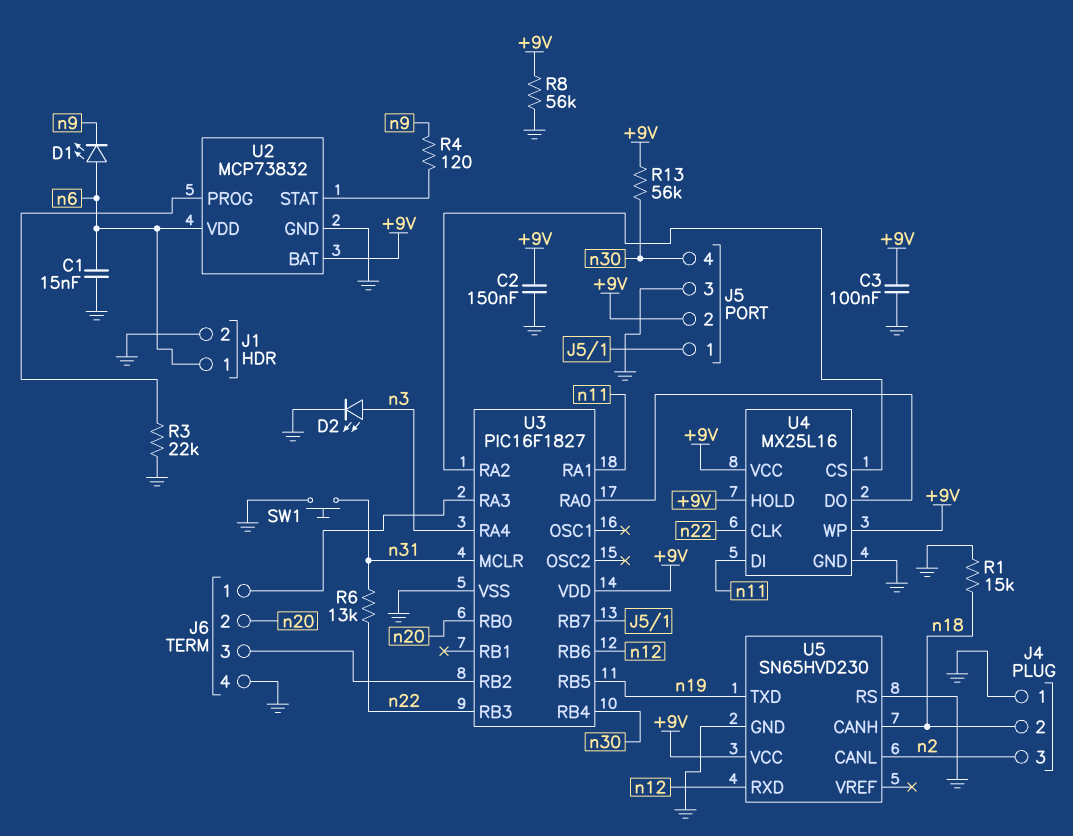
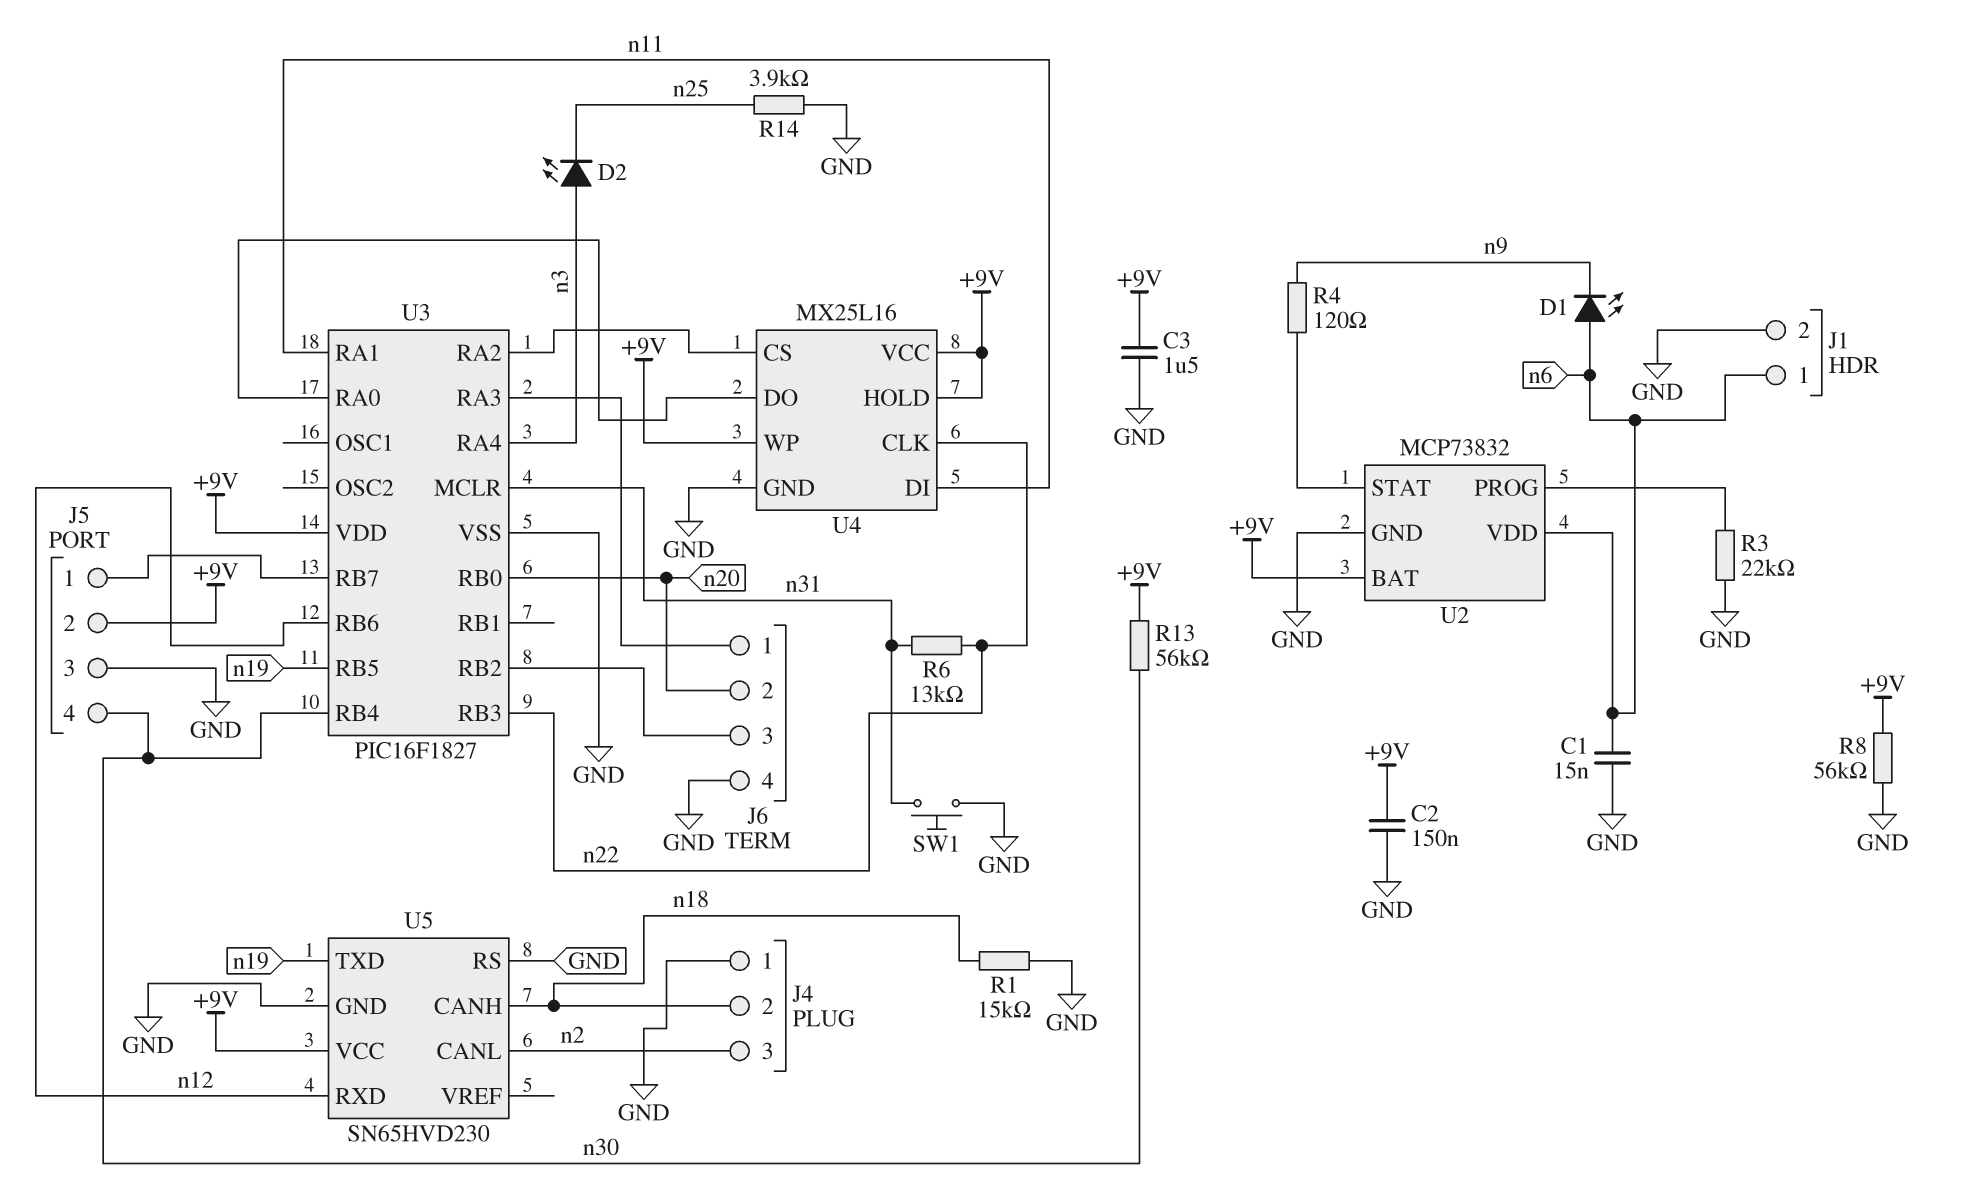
C3: 100nF (+9V, GND) -> 1.5uF (+9V, GND)
D2: LED (A n3, K GND) -> LED (A n3, K n25)
R14: none -> 3.9k (GND, n25)

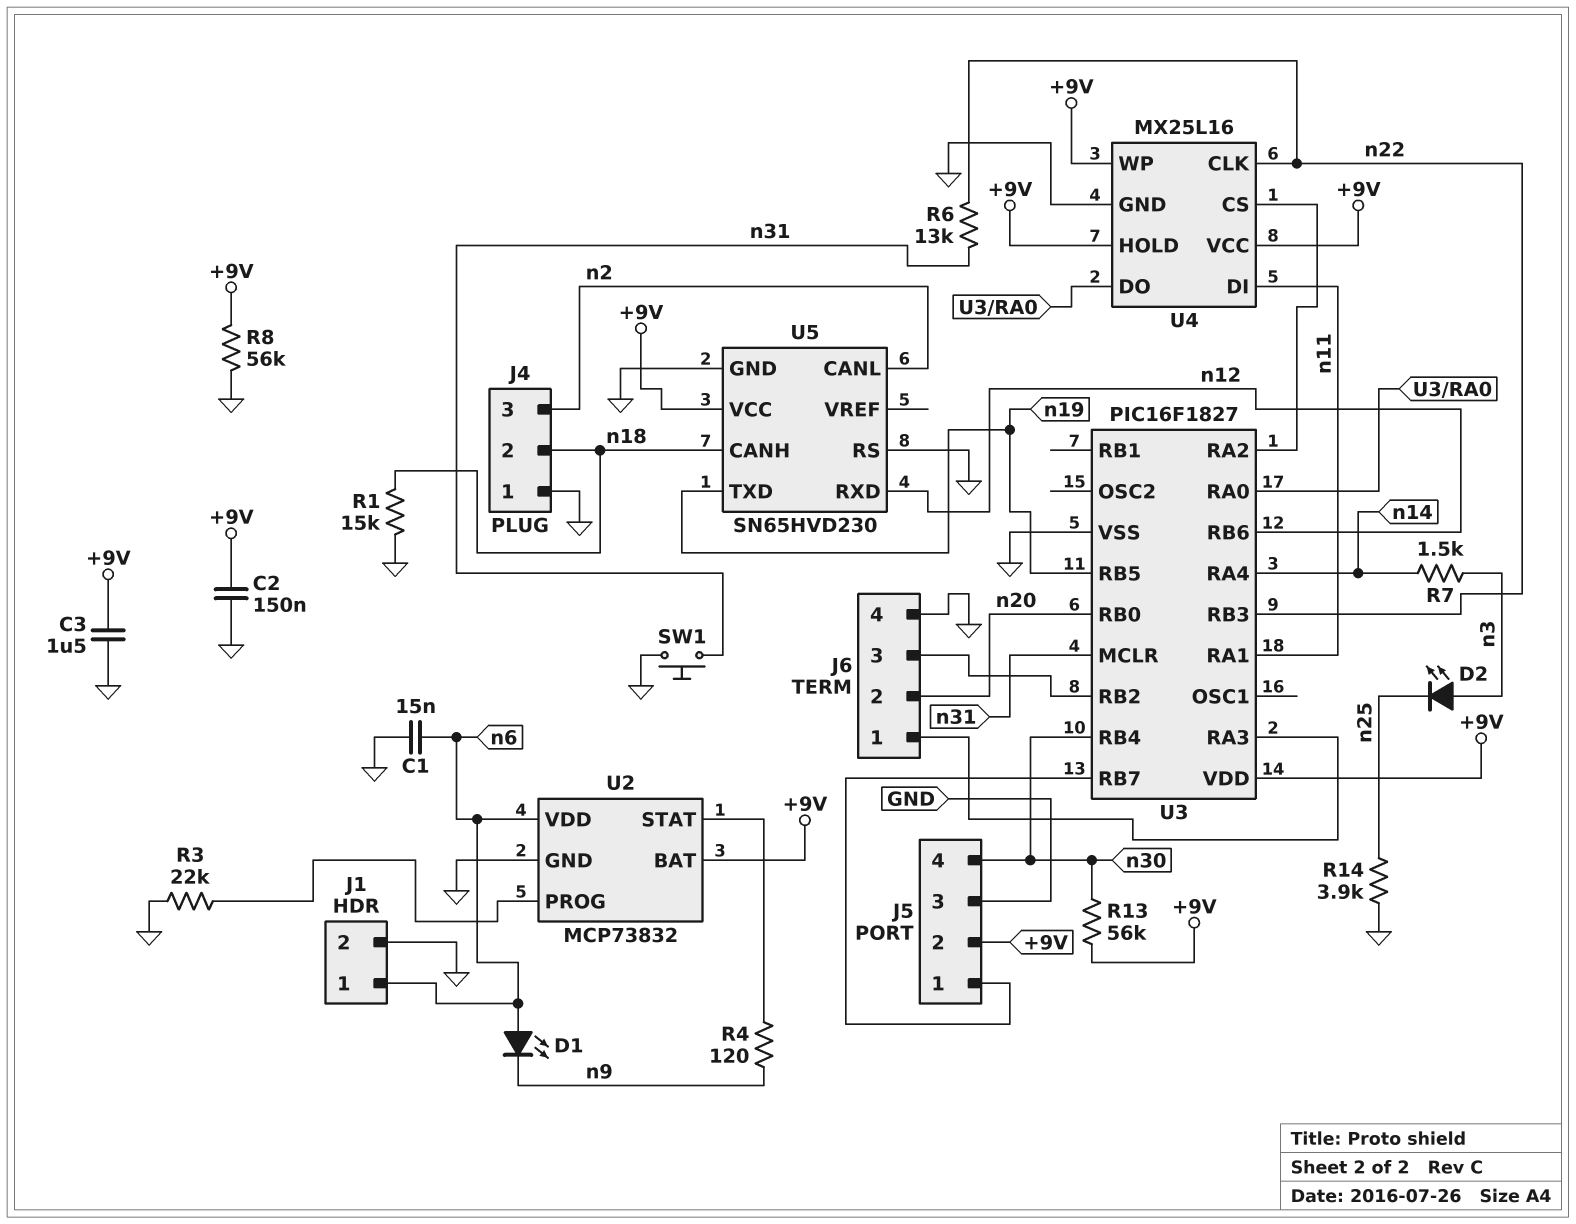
R7: none -> 1.5k (n3, n14)
U3 pin RA4: n3 -> n14

